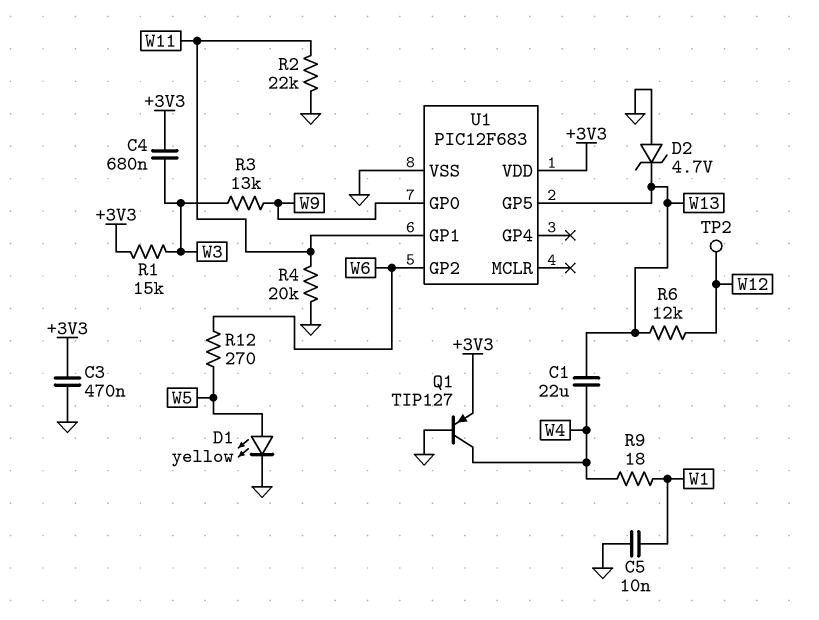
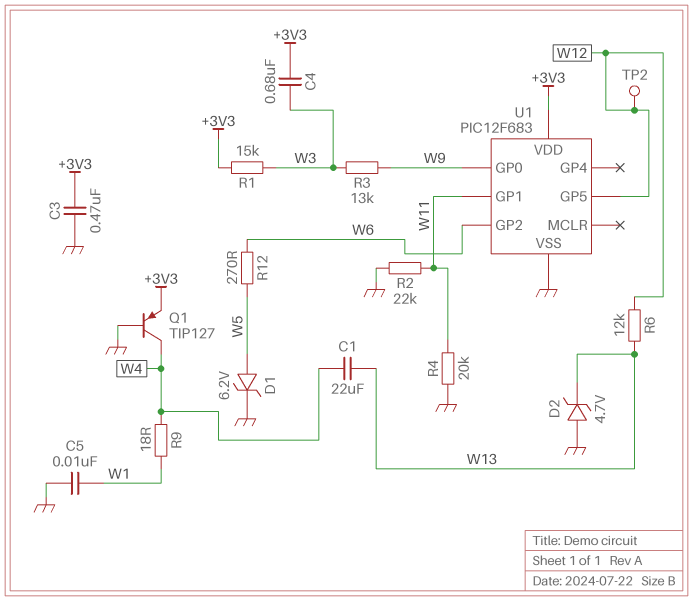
D1: LED yellow (A W5, K GND) -> zener 6.2V (A W5, K GND)
U1 pin GP5: W13 -> W12

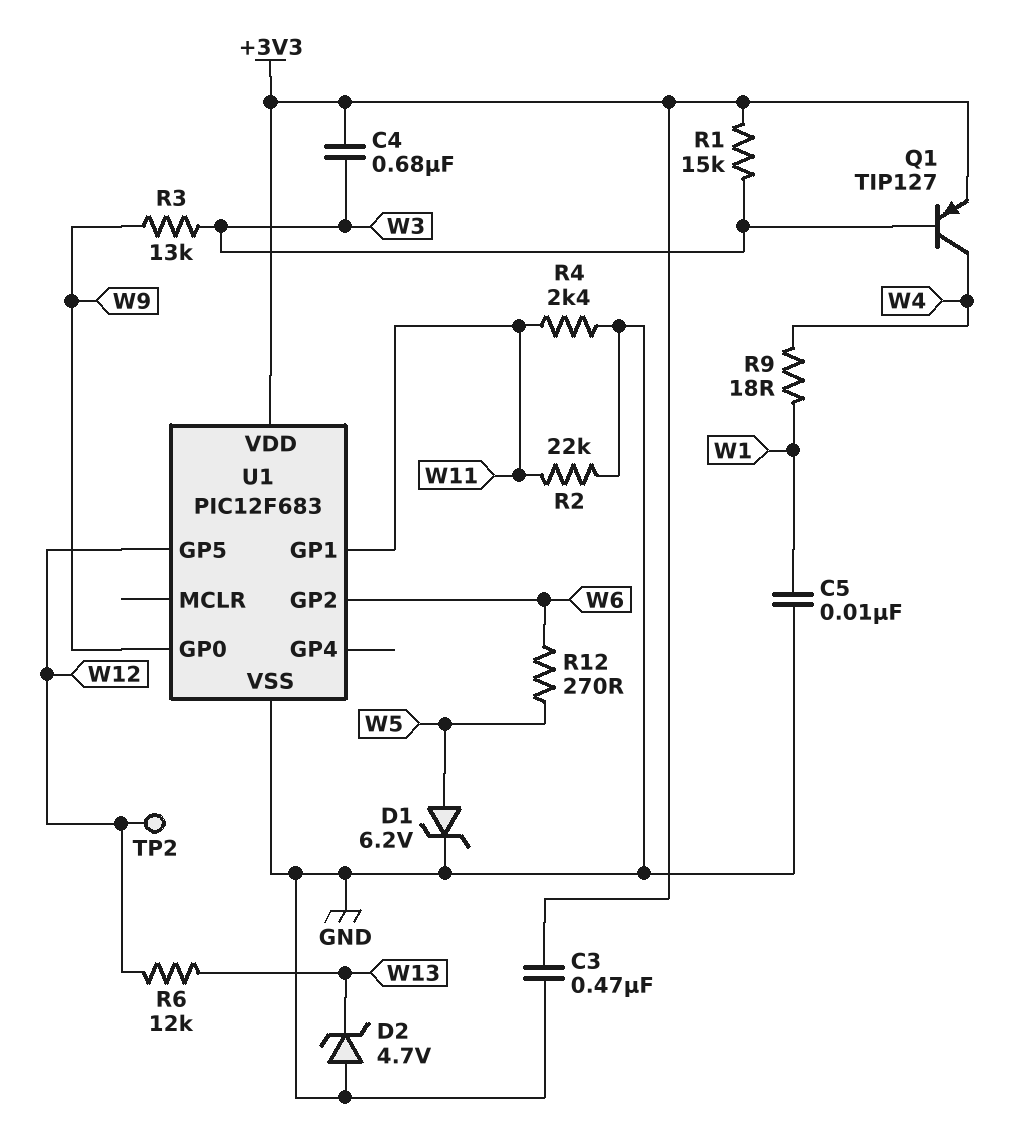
C1: 22uF (W4, W13) -> none
Q1: PNP TIP127 (B GND, C W4, E +3V3) -> PNP TIP127 (B W3, C W4, E +3V3)
R4: 20k (GND, W11) -> 2.4k (GND, W11)

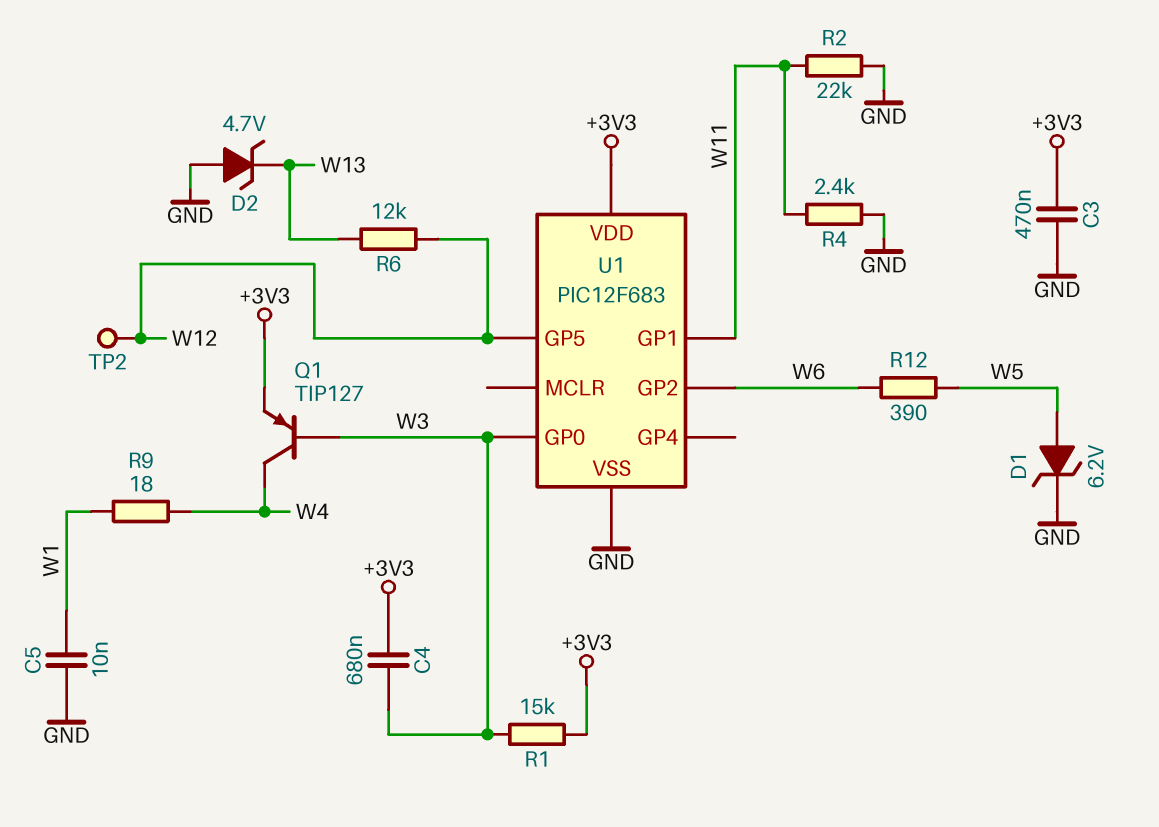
R3: 13k (W3, W9) -> none
R12: 270 (W5, W6) -> 390 (W5, W6)
U1 pin GP0: W9 -> W3

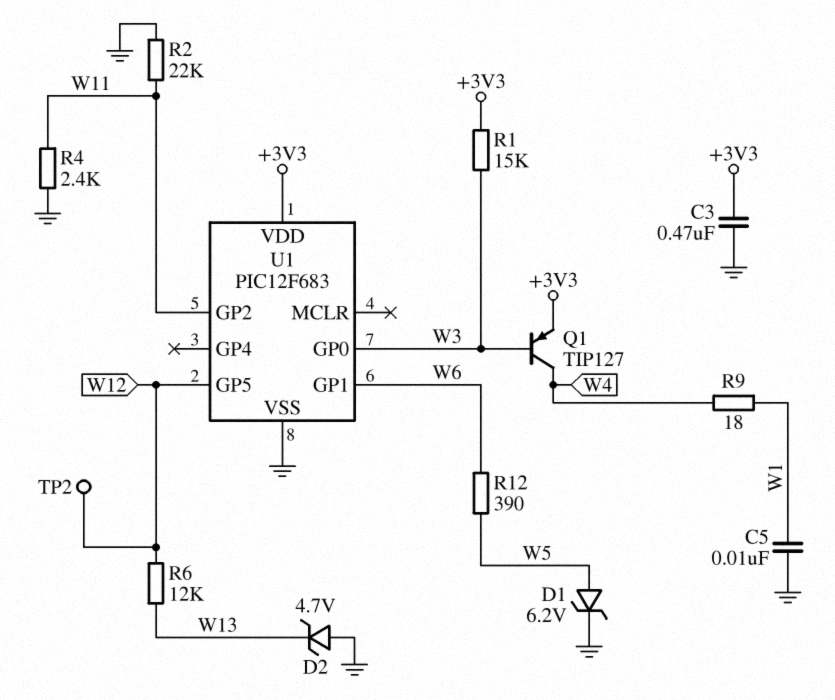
C4: 680nF (+3V3, W3) -> none
U1 pin GP1: W11 -> W6
U1 pin GP2: W6 -> W11

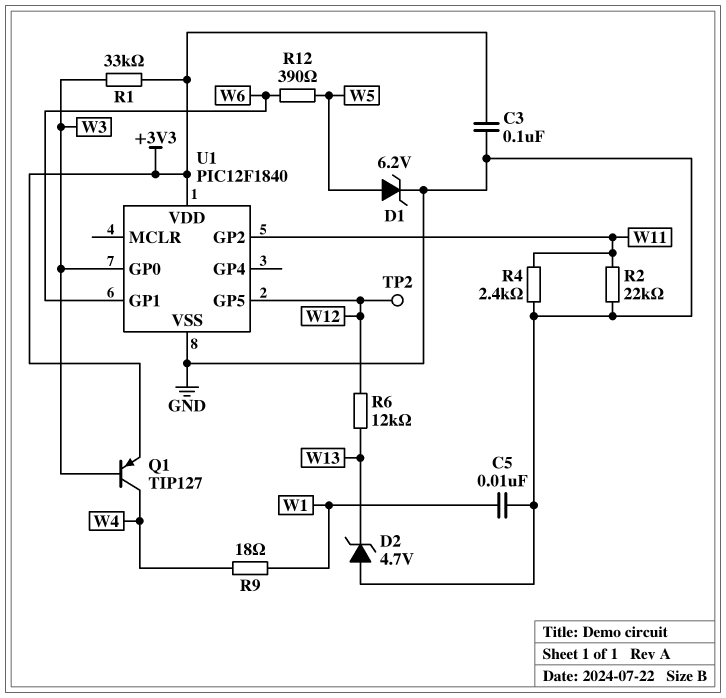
C3: 470nF (+3V3, GND) -> 100nF (+3V3, GND)
R1: 15k (+3V3, W3) -> 33k (+3V3, W3)
U1: PIC12F683 -> PIC12F1840

